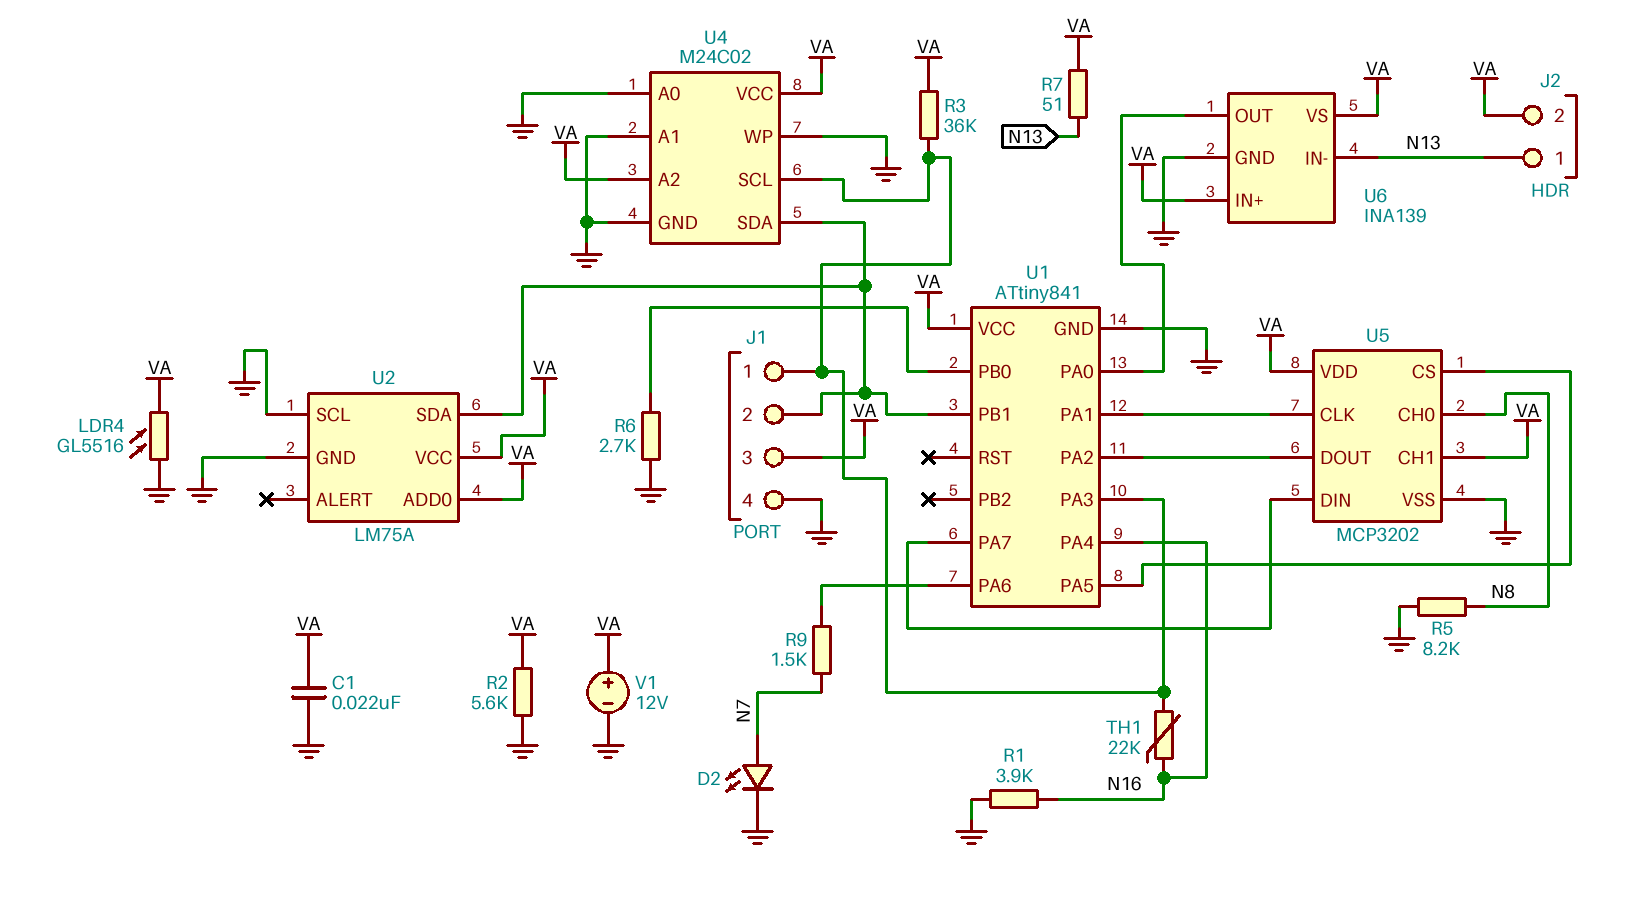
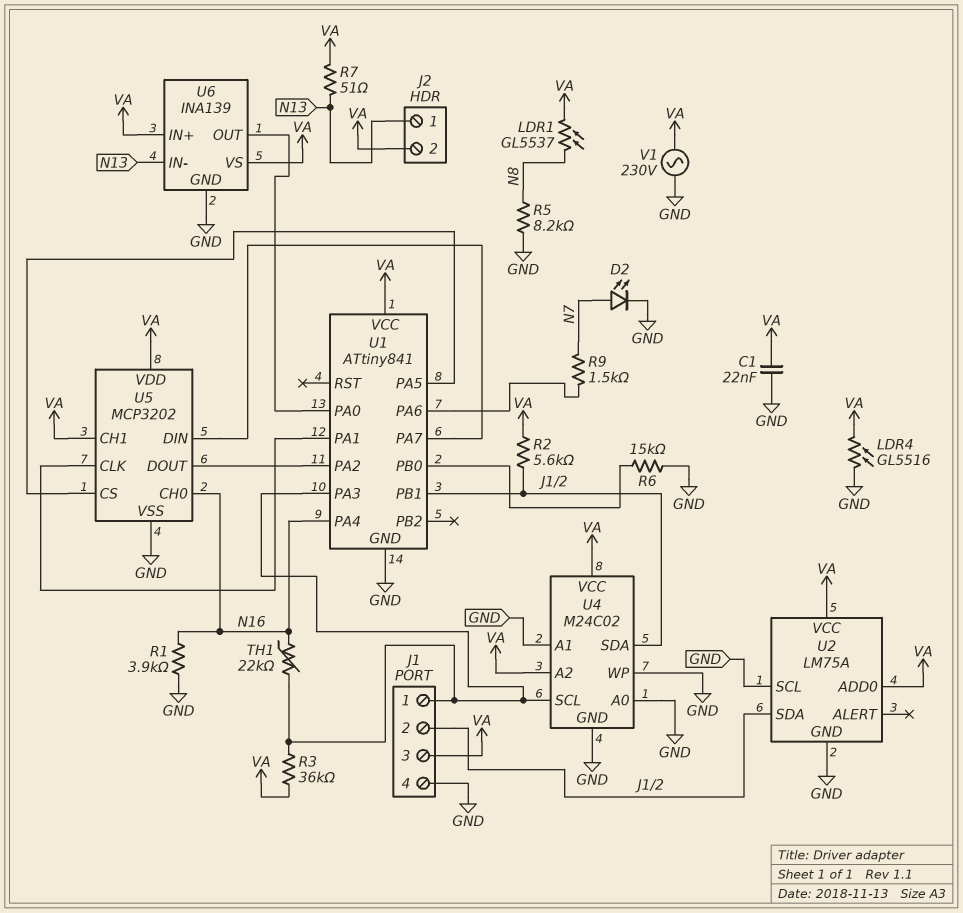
LDR1: none -> GL5537 (N8, VA)
R2: 5.6k (GND, VA) -> 5.6k (J1/2, VA)
R6: 2.7k (GND, U1/PB0) -> 15k (GND, U1/PB0)
U5 pin CH0: N8 -> N16
V1: 12V (plus VA, minus GND) -> AC 230V (GND, VA)

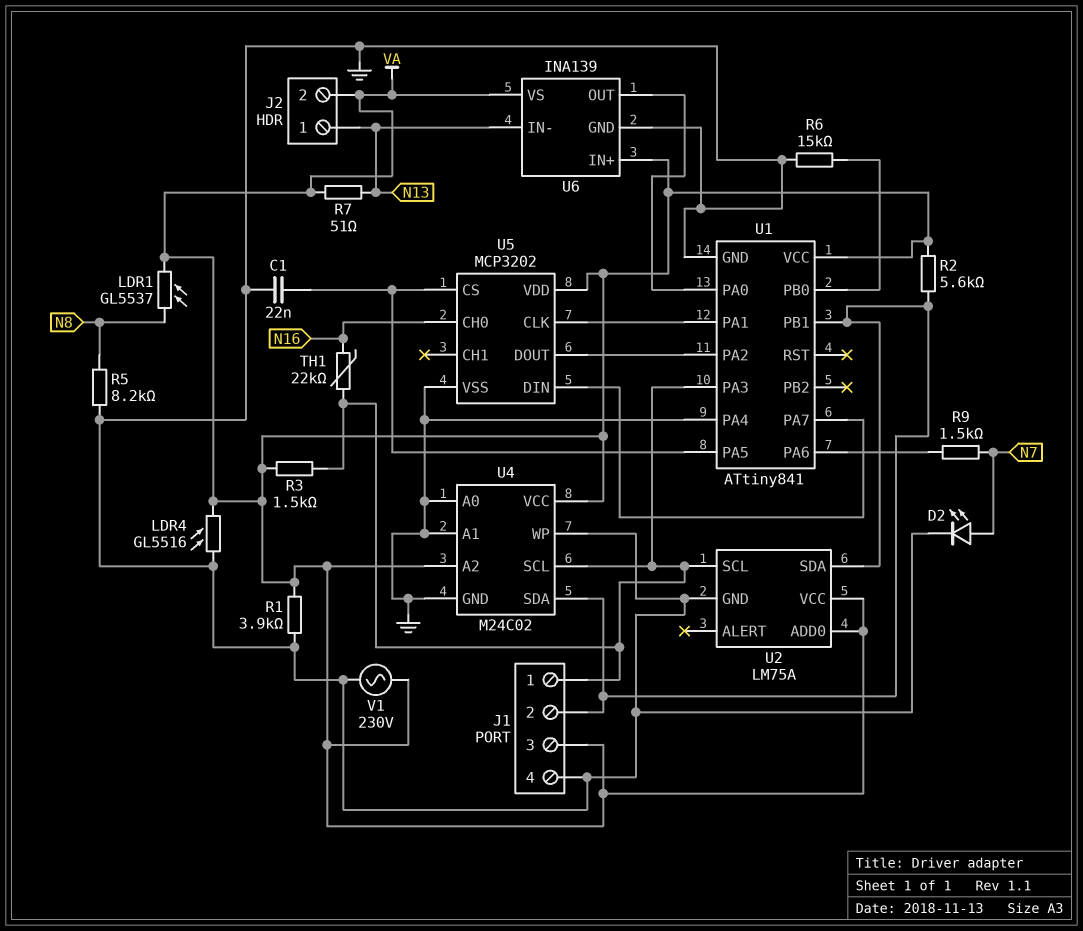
C1: 22nF (GND, VA) -> 22nF (GND, U1/PA5)
R1: 3.9k (GND, N16) -> 3.9k (GND, VA)
R3: 36k (J1/1, VA) -> 1.5k (J1/1, VA)
U1 pin PA4: N16 -> GND
U2 pin SCL: GND -> J1/1
U5 pin CH1: VA -> none

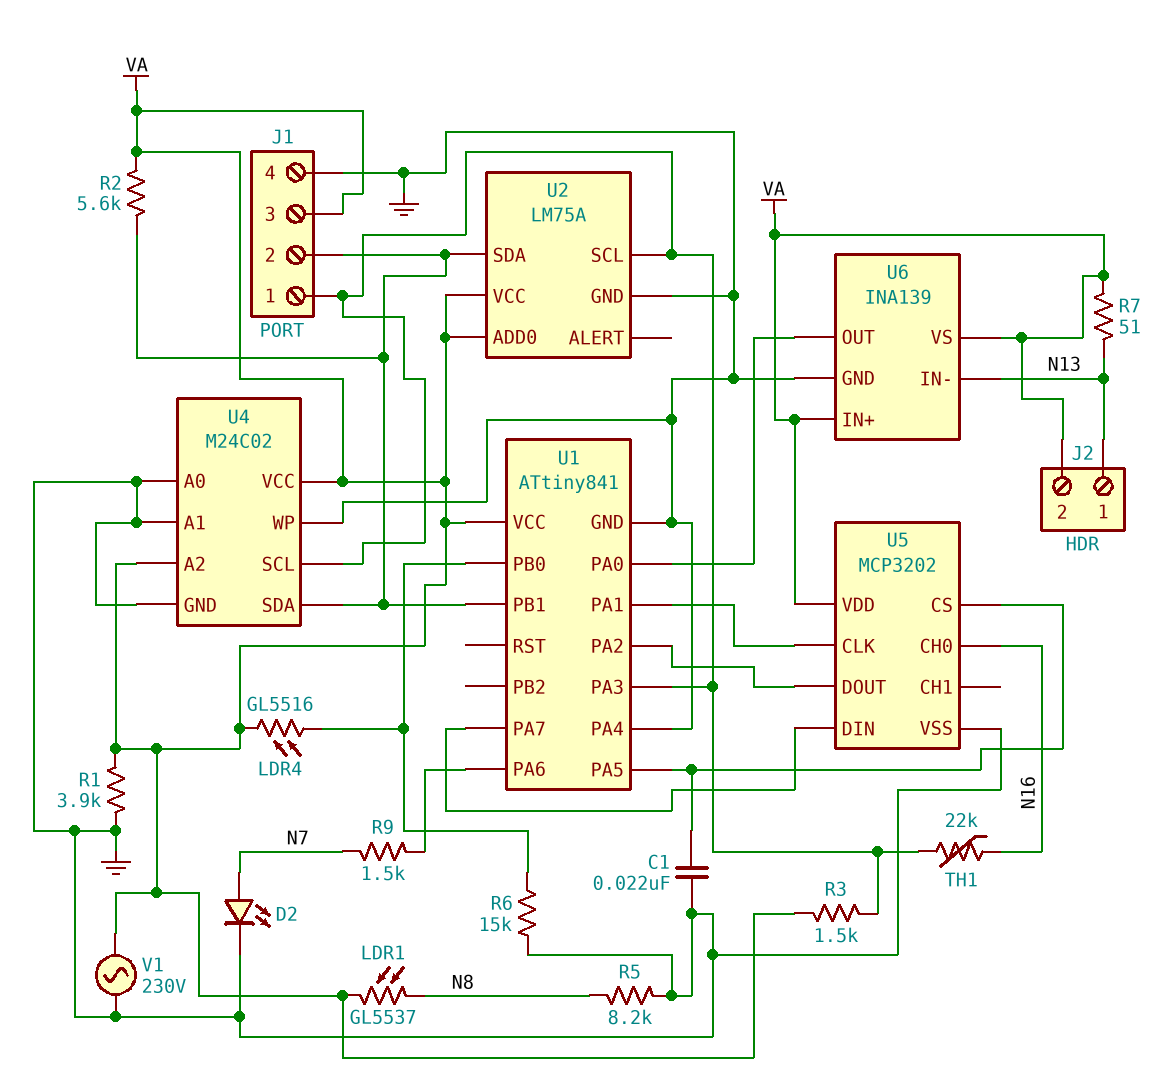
LDR4: GL5516 (GND, VA) -> GL5516 (U1/PB0, VA)

